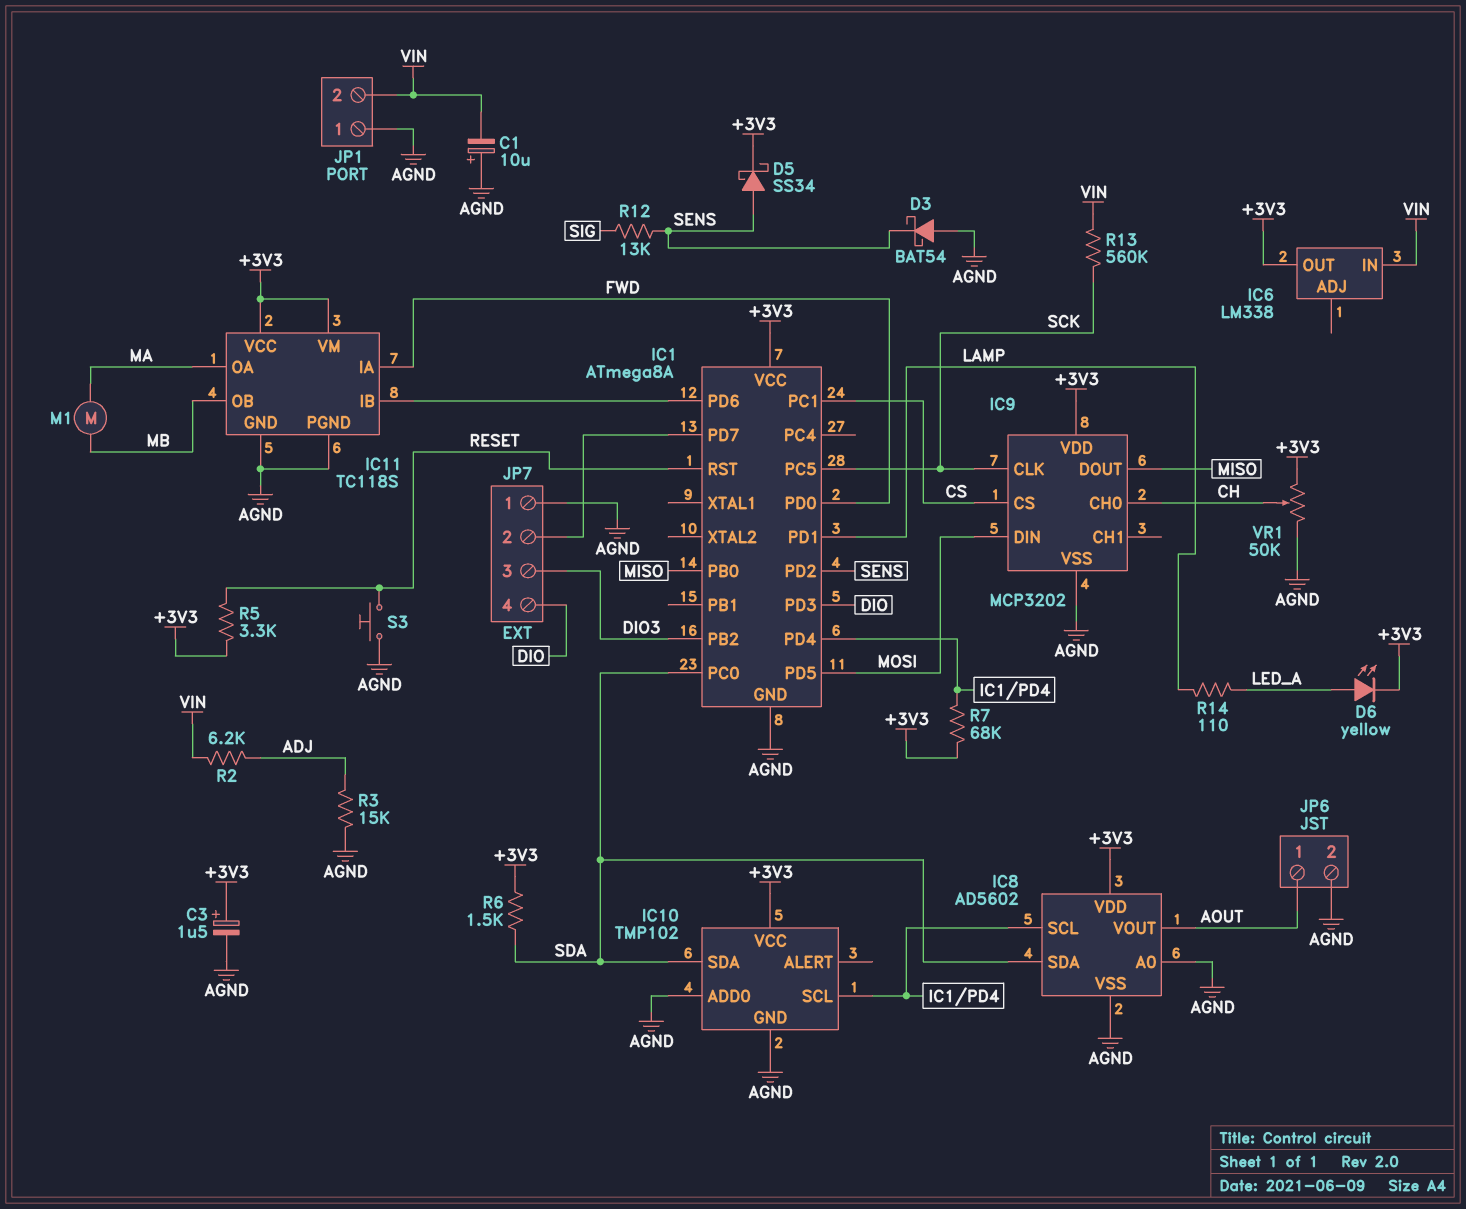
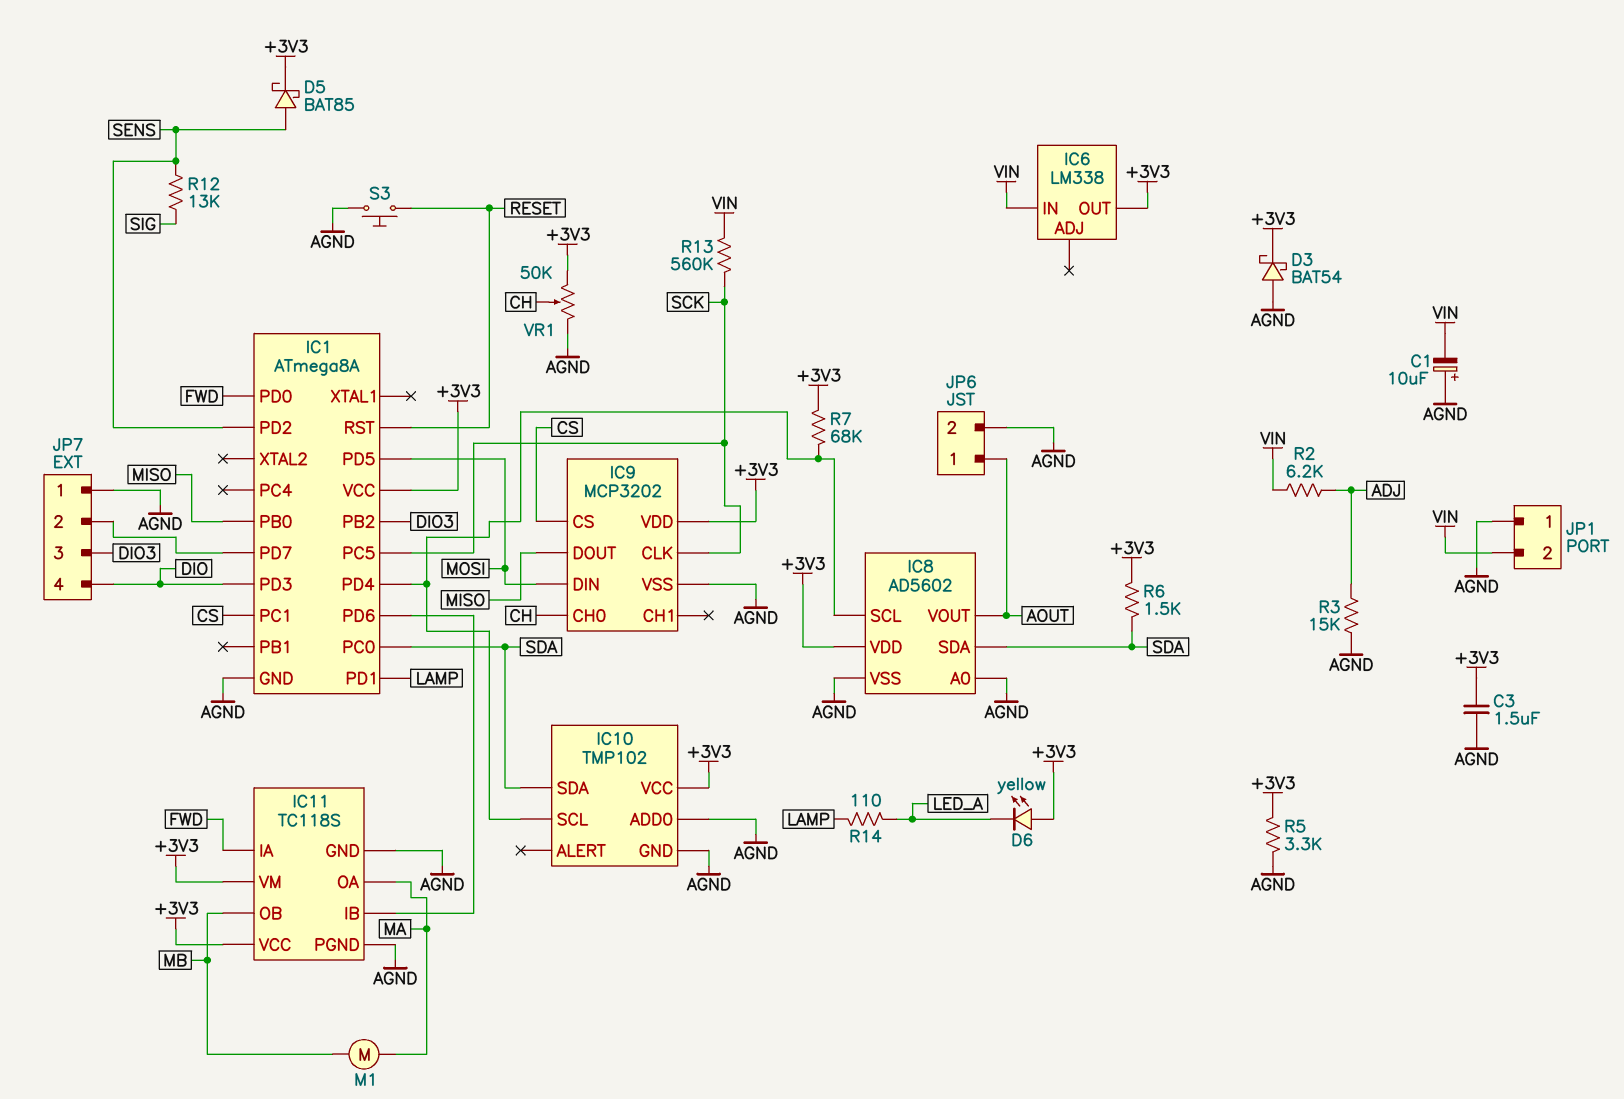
C3: 1.5uF (plus +3V3, minus AGND) -> 1.5uF (+3V3, AGND)
D3: schottky BAT54 (A AGND, K SENS) -> schottky BAT54 (A AGND, K +3V3)
D5: schottky SS34 (A SENS, K +3V3) -> schottky BAT85 (A SENS, K +3V3)
D6: LED yellow (A LED_A, K +3V3) -> LED yellow (A +3V3, K LED_A)
R5: 3.3k (+3V3, RESET) -> 3.3k (+3V3, AGND)

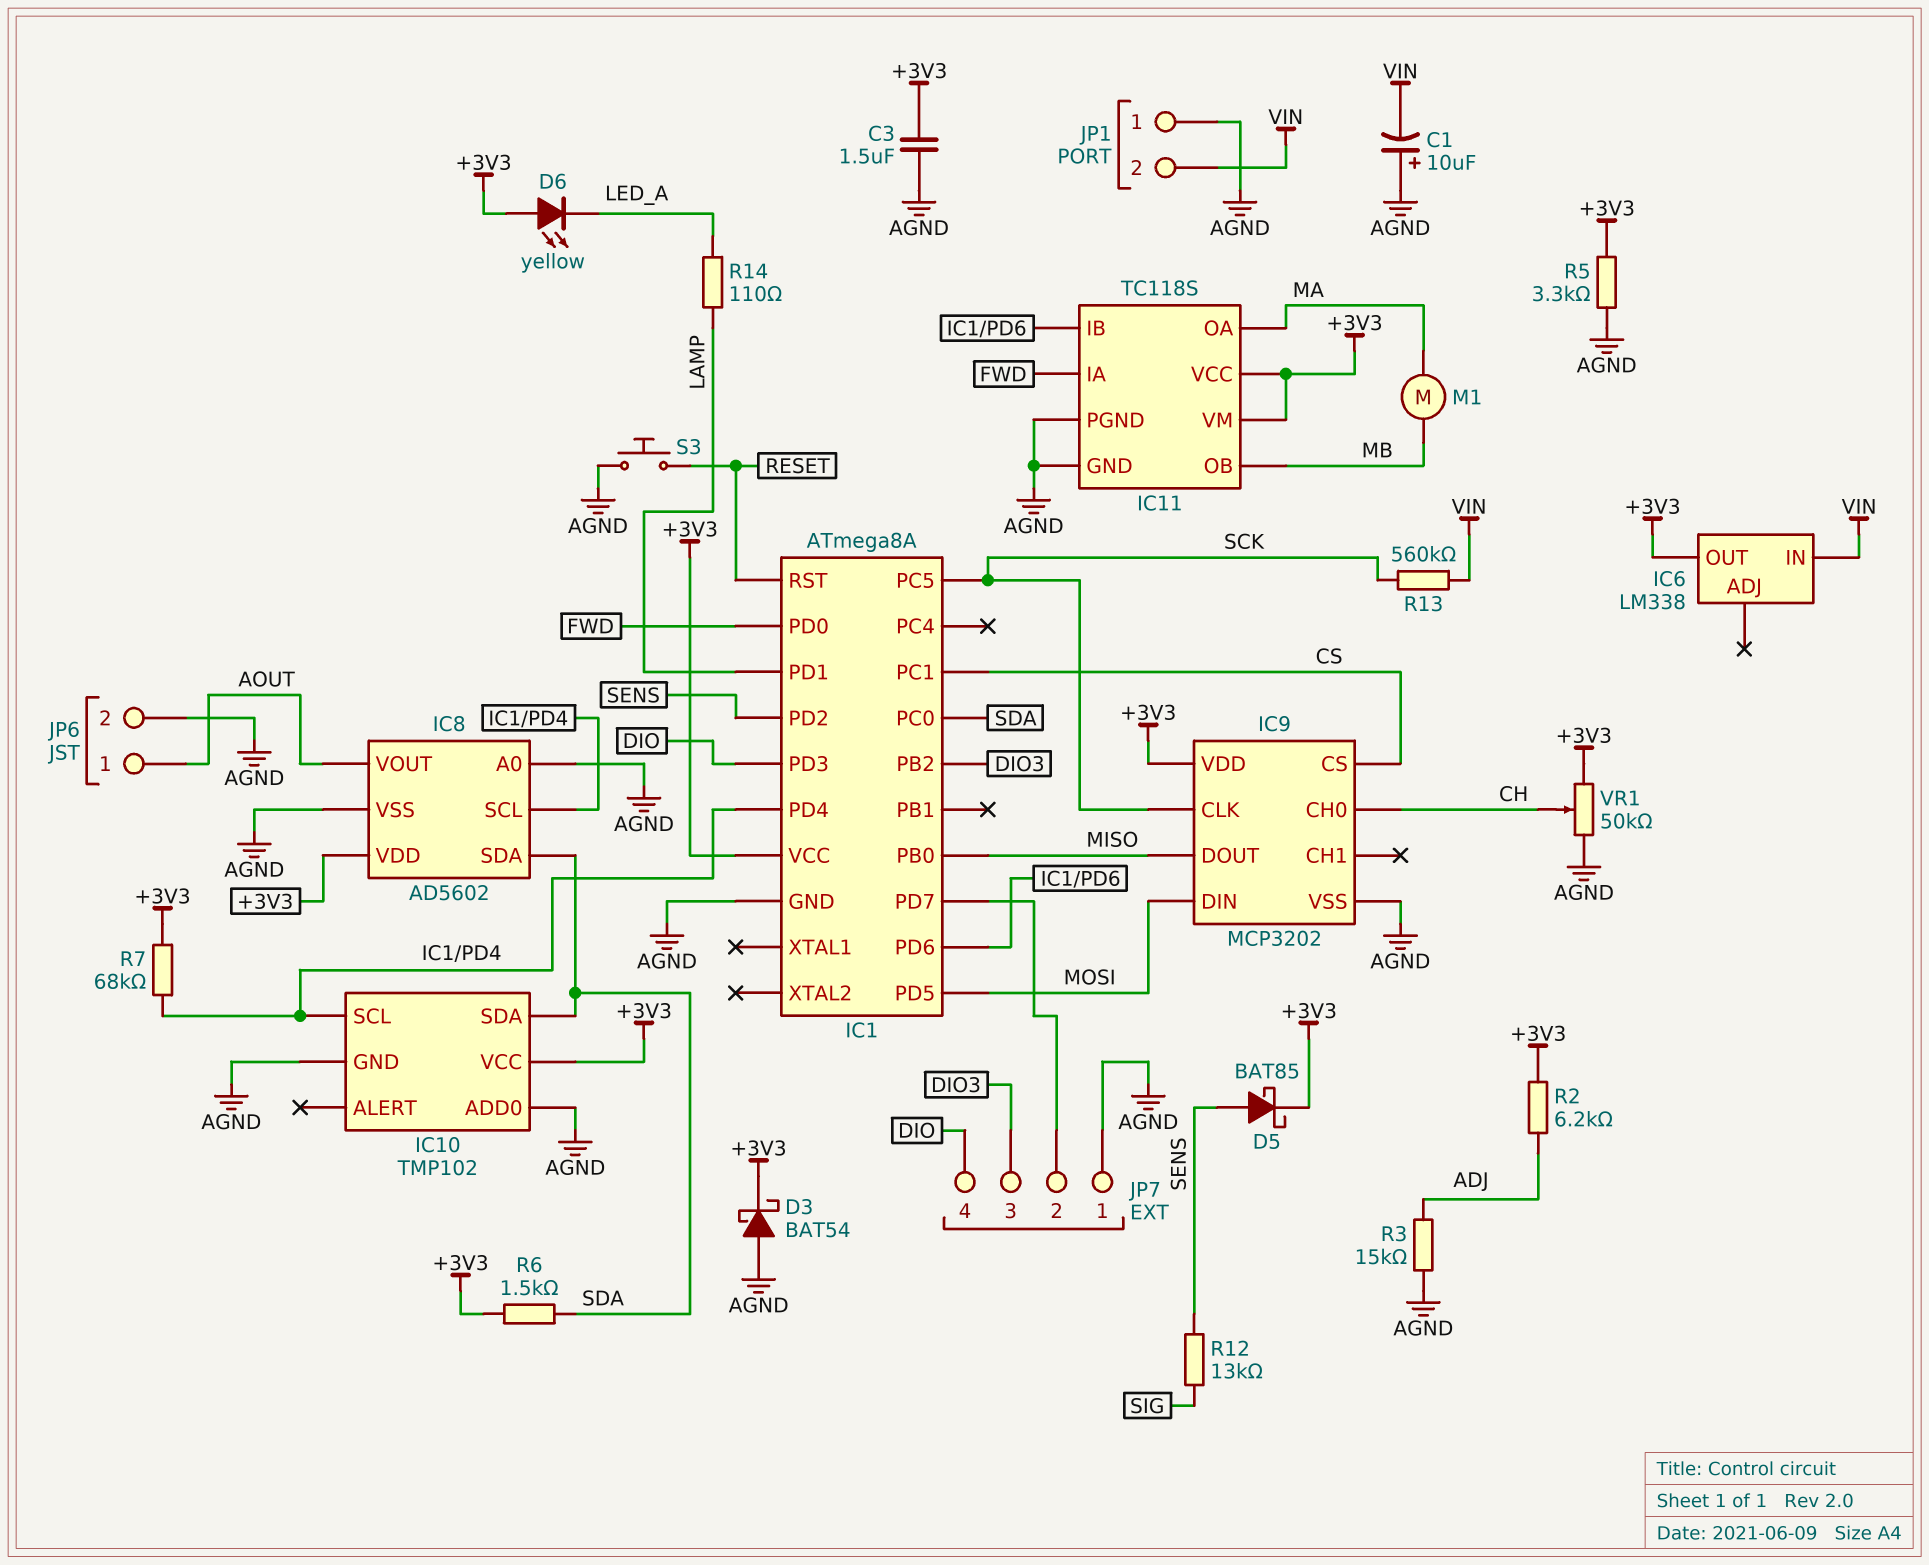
R2: 6.2k (ADJ, VIN) -> 6.2k (+3V3, ADJ)

